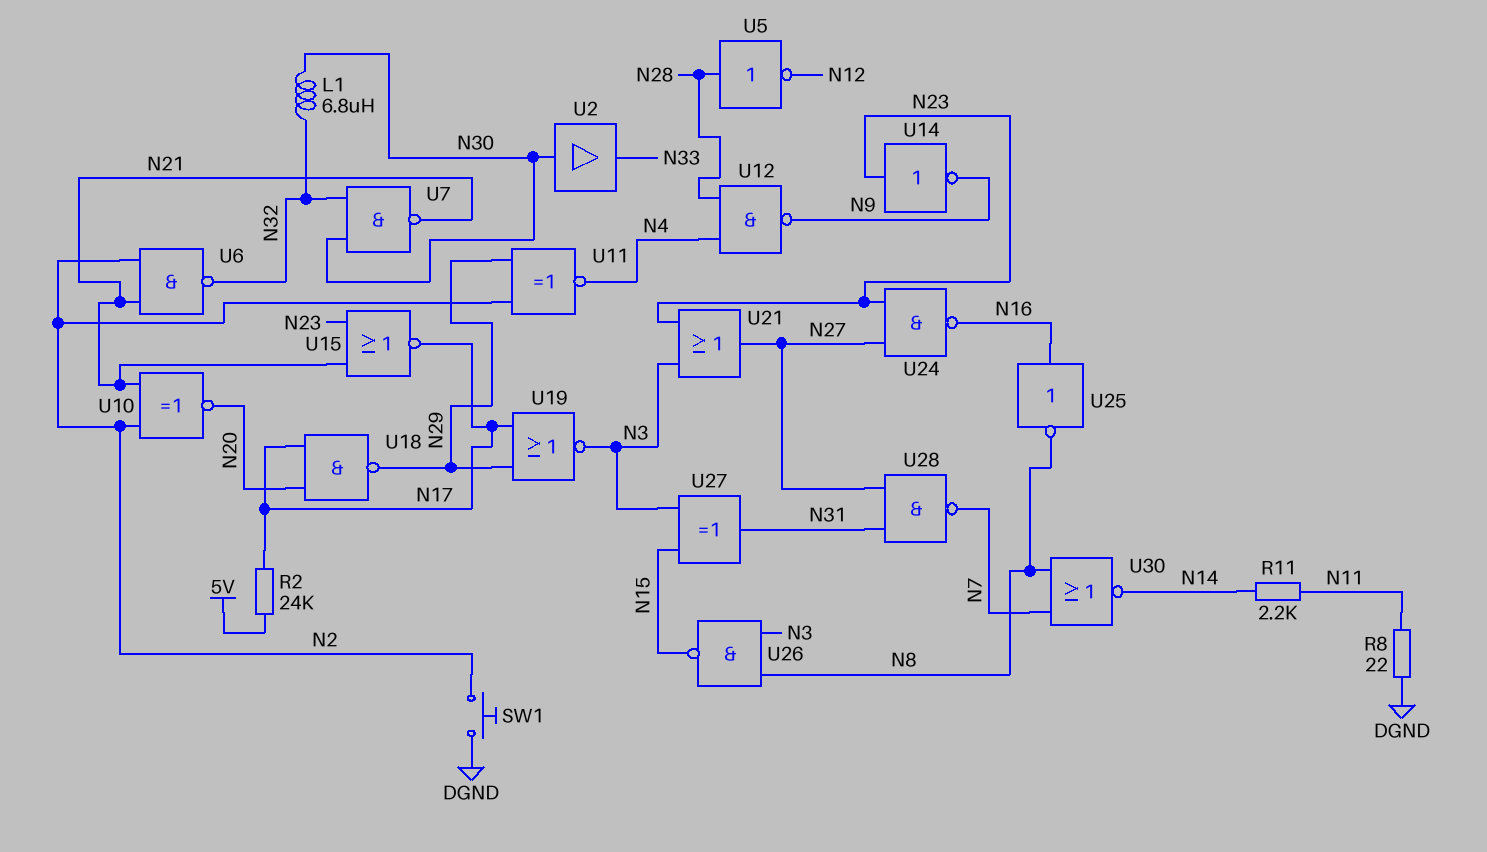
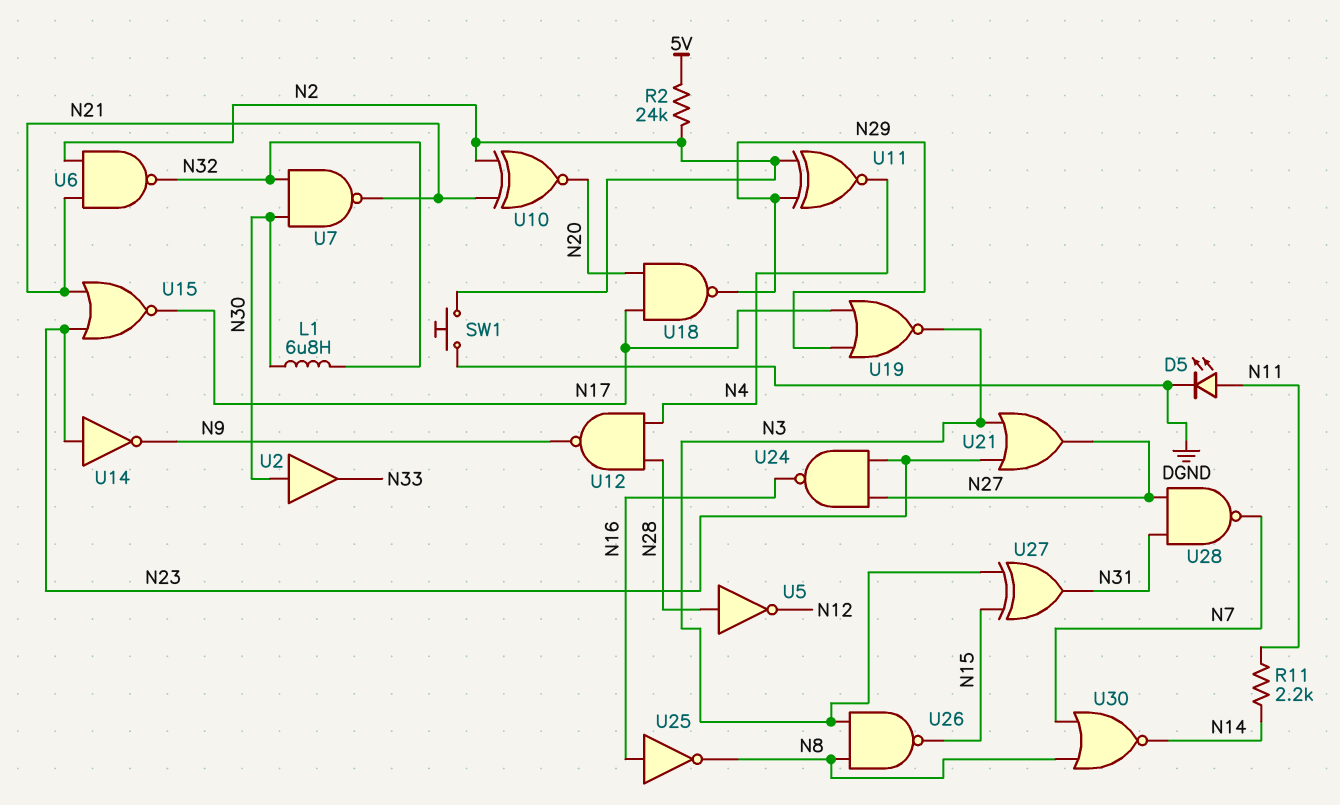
D5: none -> LED (A N11, K DGND)
R2: 24k (5V, N17) -> 24k (5V, N2)
R8: 22 (DGND, N11) -> none

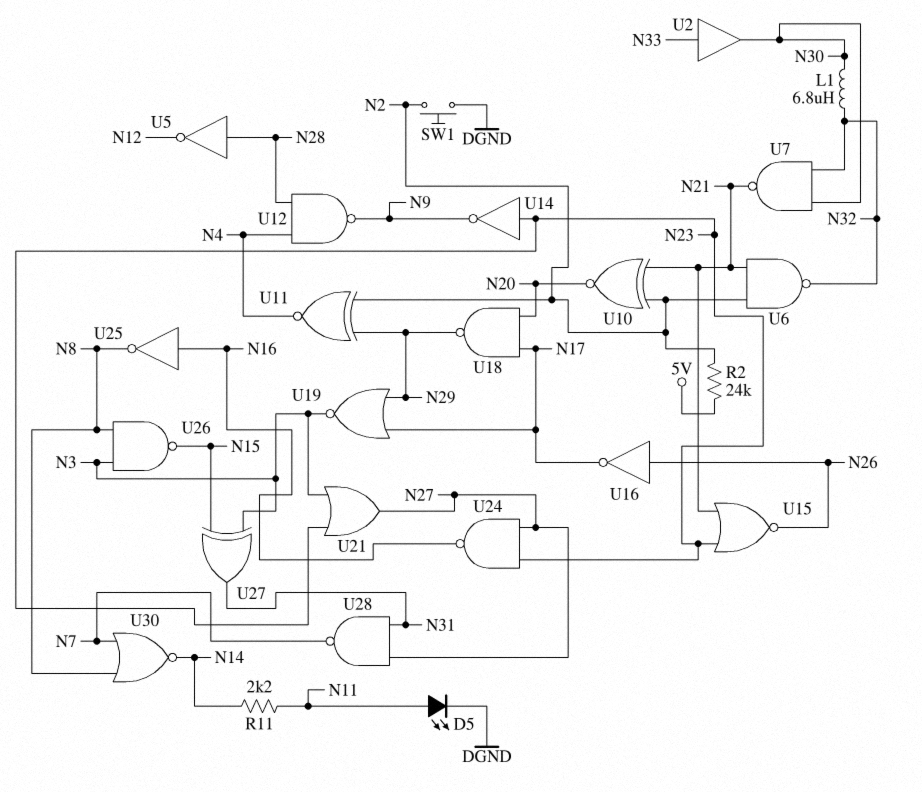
U2: buffer (in N30, out N33) -> buffer (in N33, out N30)
U15: NOR (in N21, in N23, out N17) -> NOR (in N21, in N23, out N26)
U16: none -> NOT (in N26, out N17)

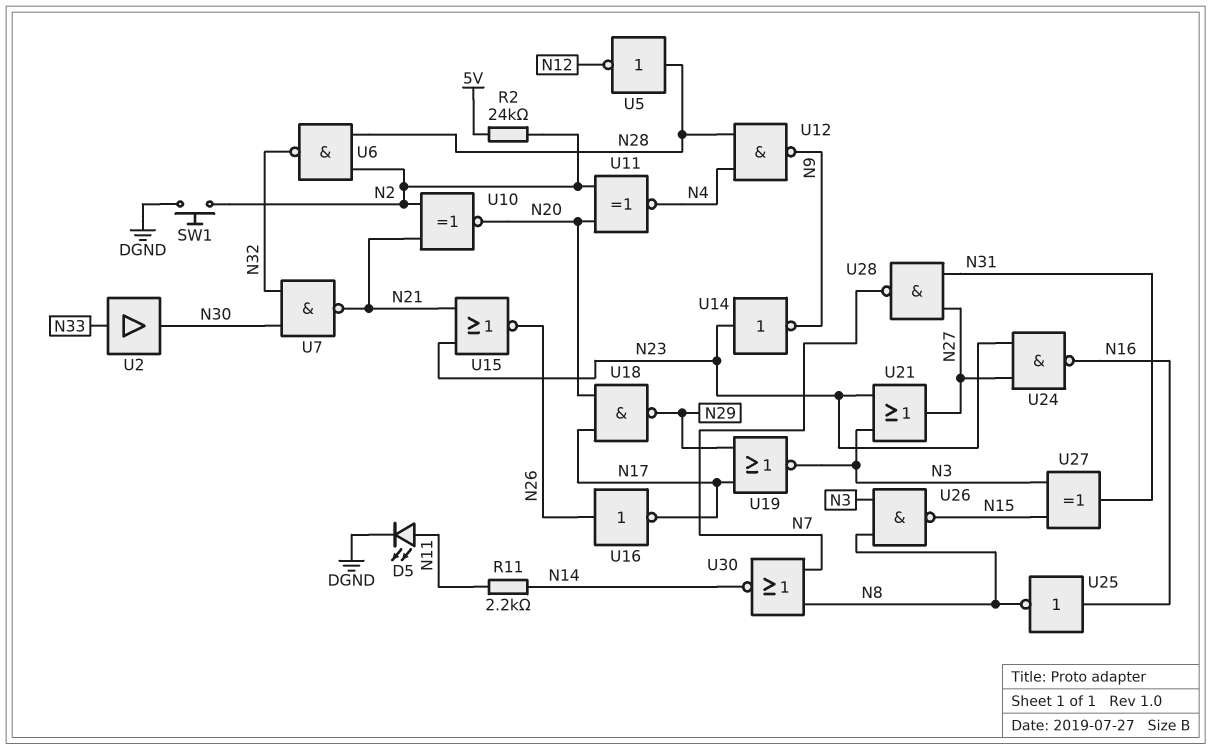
L1: 6.8uH (N30, N32) -> none
U6: NAND (in N2, in N21, out N32) -> NAND (in N2, in N28, out N32)
U11: XNOR (in N2, in N29, out N4) -> XNOR (in N2, in N20, out N4)

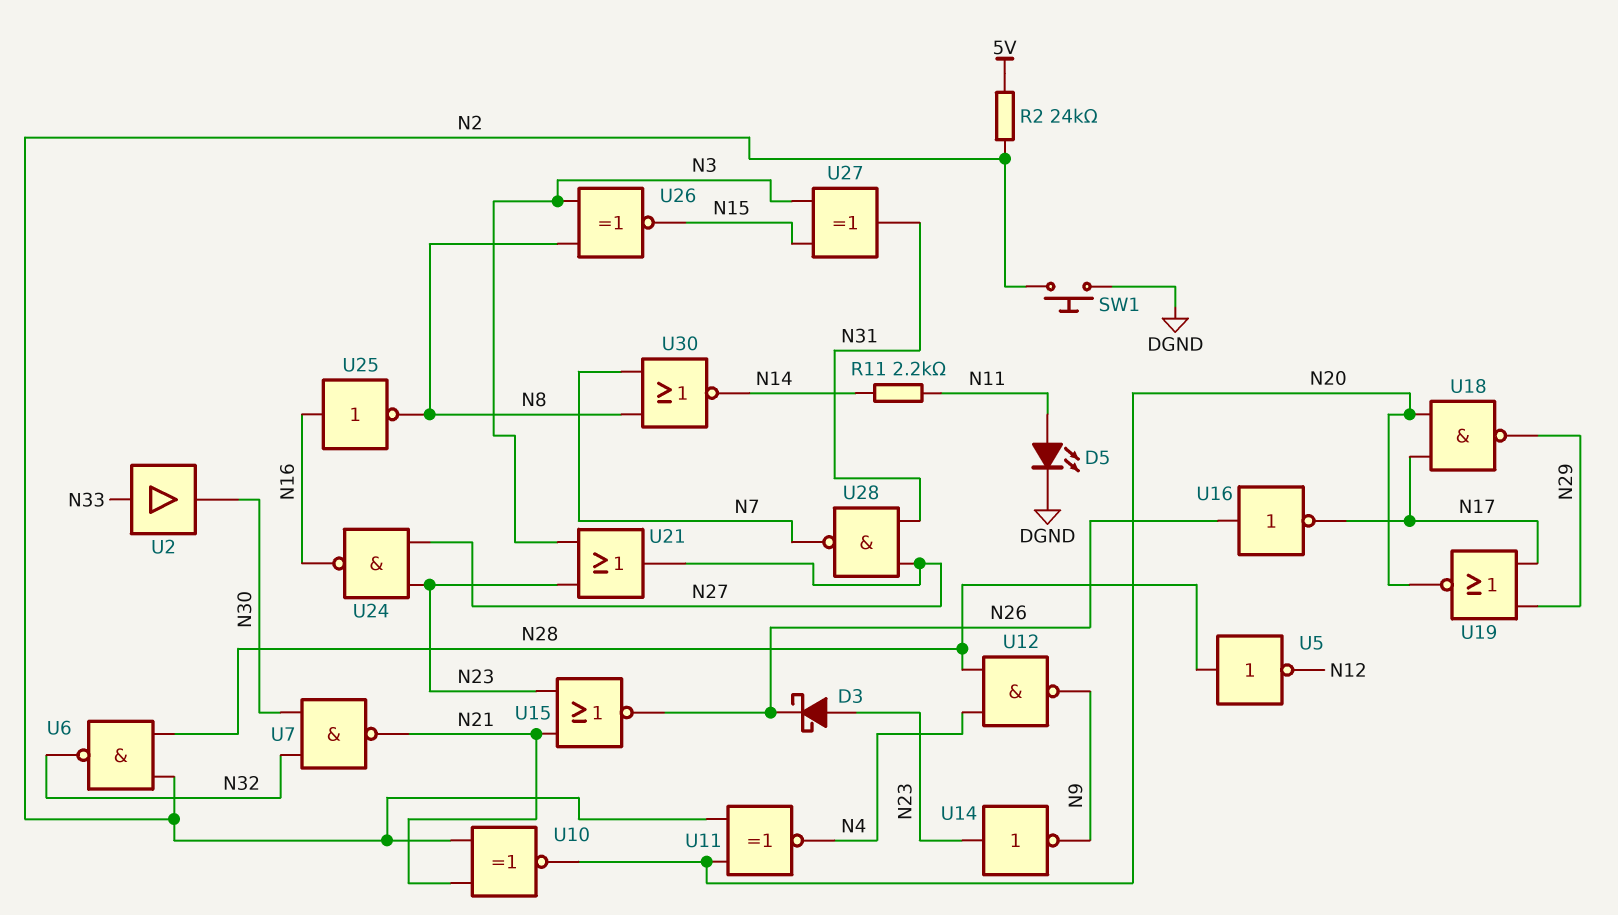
D3: none -> schottky (A N23, K N26)
U19: NOR (in N17, in N29, out N3) -> NOR (in N17, in N29, out N20)
U26: NAND (in N3, in N8, out N15) -> XNOR (in N3, in N8, out N15)

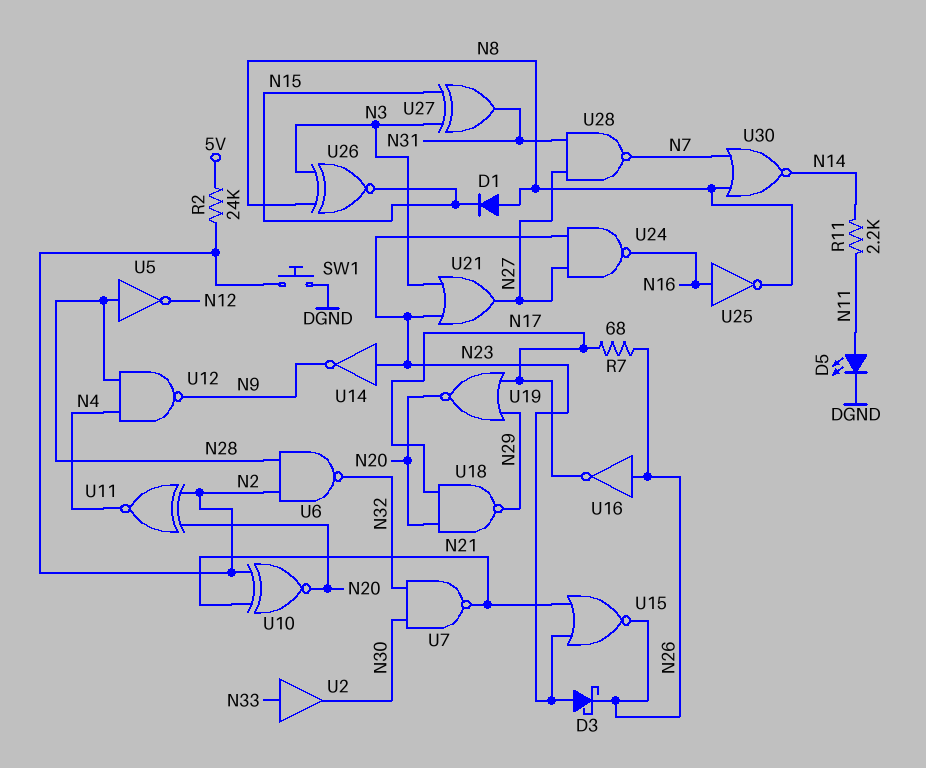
D1: none -> diode (A N8, K N15)
R7: none -> 68 (N17, N26)

